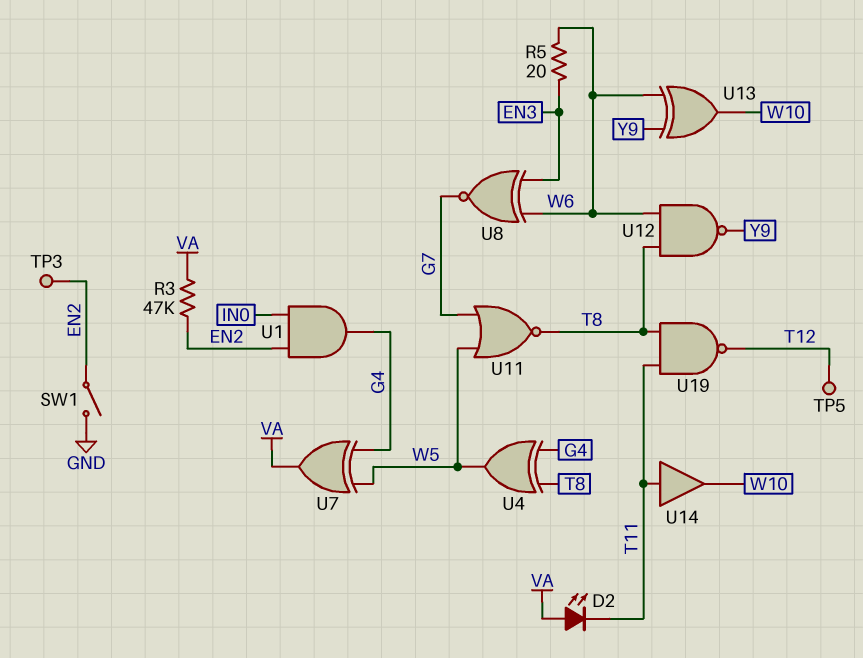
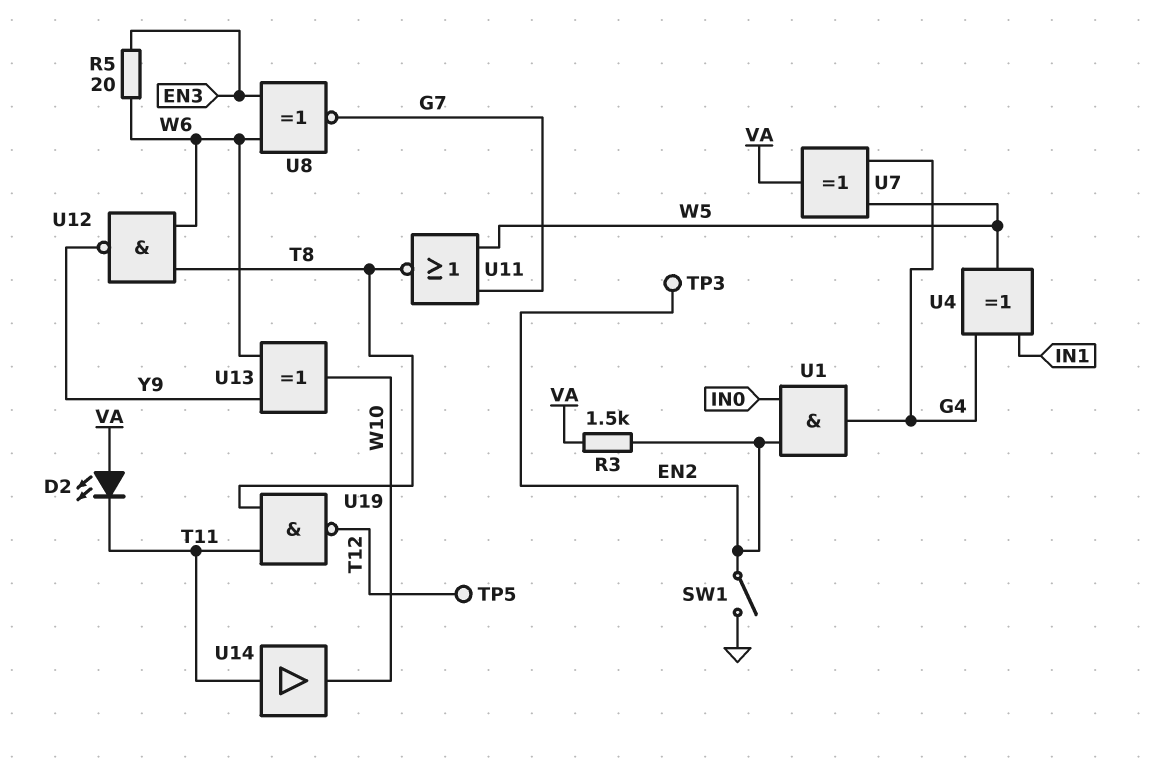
R3: 47k (EN2, VA) -> 1.5k (EN2, VA)
U4: XOR (in G4, in T8, out W5) -> XOR (in G4, in IN1, out W5)

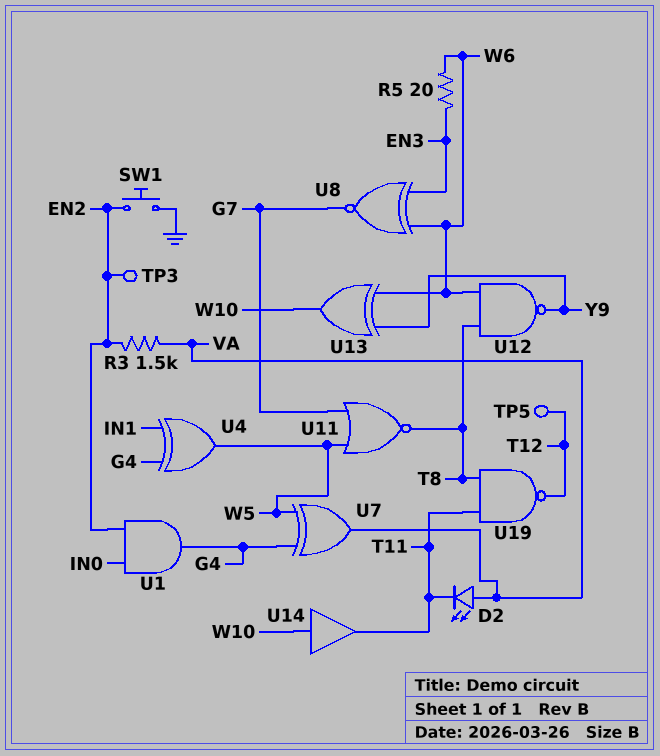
SW1: switch (EN2, GND) -> button (EN2, GND)
U14: buffer (in T11, out W10) -> buffer (in W10, out T11)

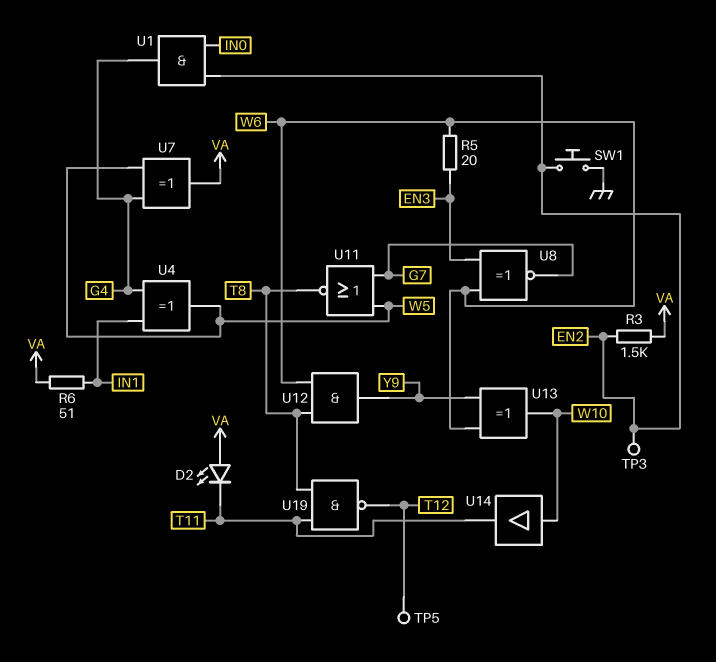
R6: none -> 51 (IN1, VA)
U12: NAND (in T8, in W6, out Y9) -> AND (in T8, in W6, out Y9)

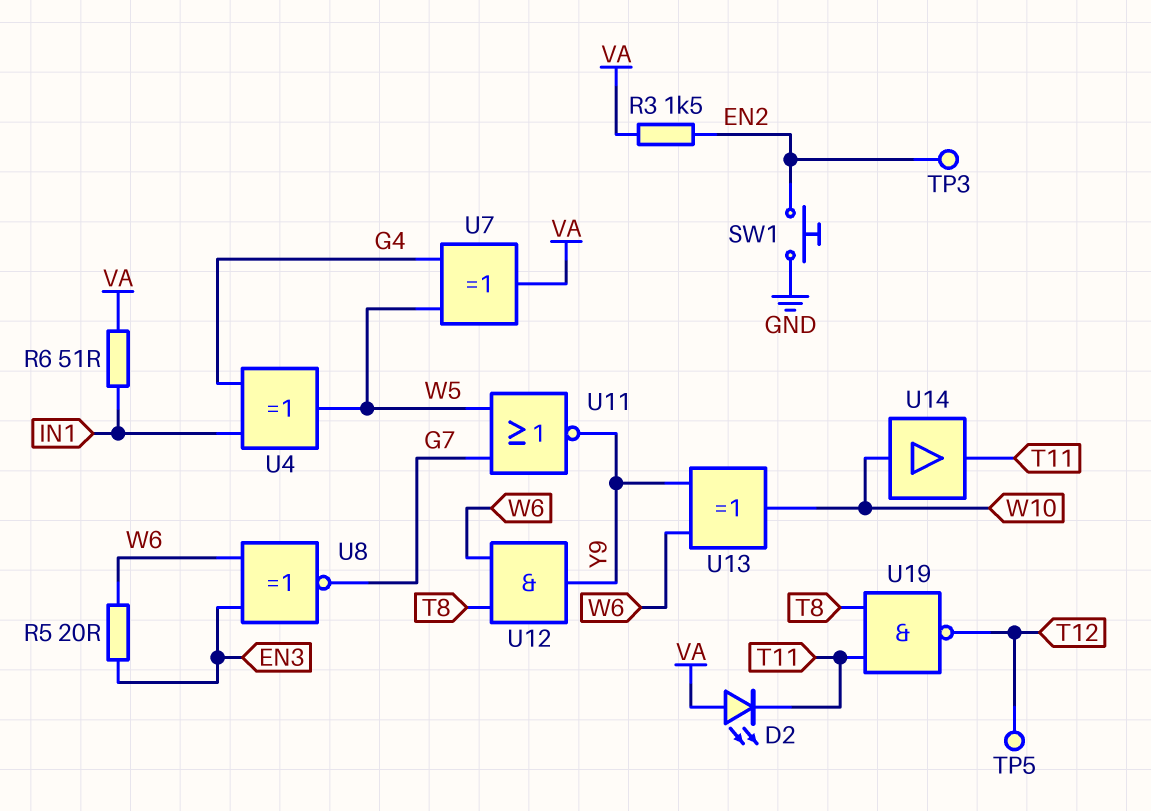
U1: AND (in EN2, in IN0, out G4) -> none
U11: NOR (in G7, in W5, out T8) -> NOR (in G7, in W5, out Y9)

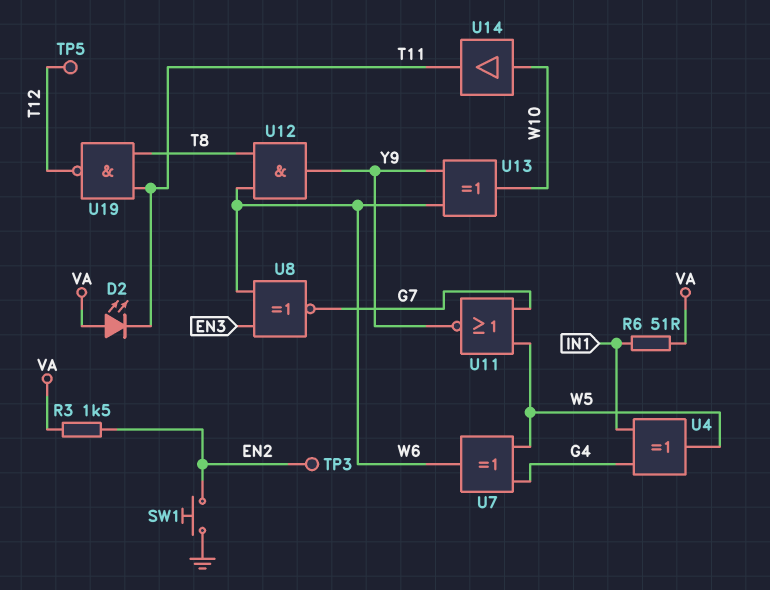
R5: 20 (EN3, W6) -> none
U7: XOR (in G4, in W5, out VA) -> XOR (in G4, in W5, out W6)

